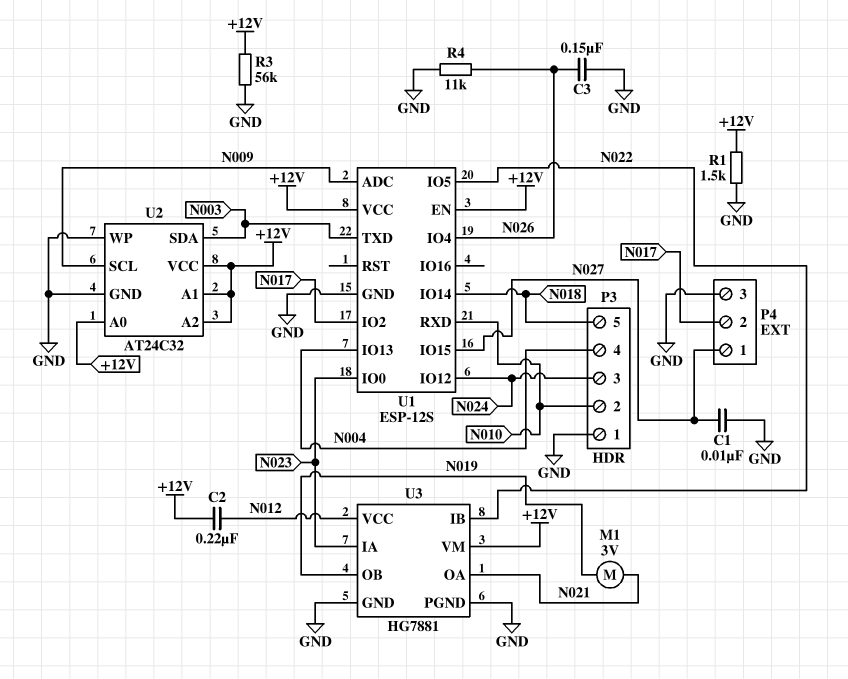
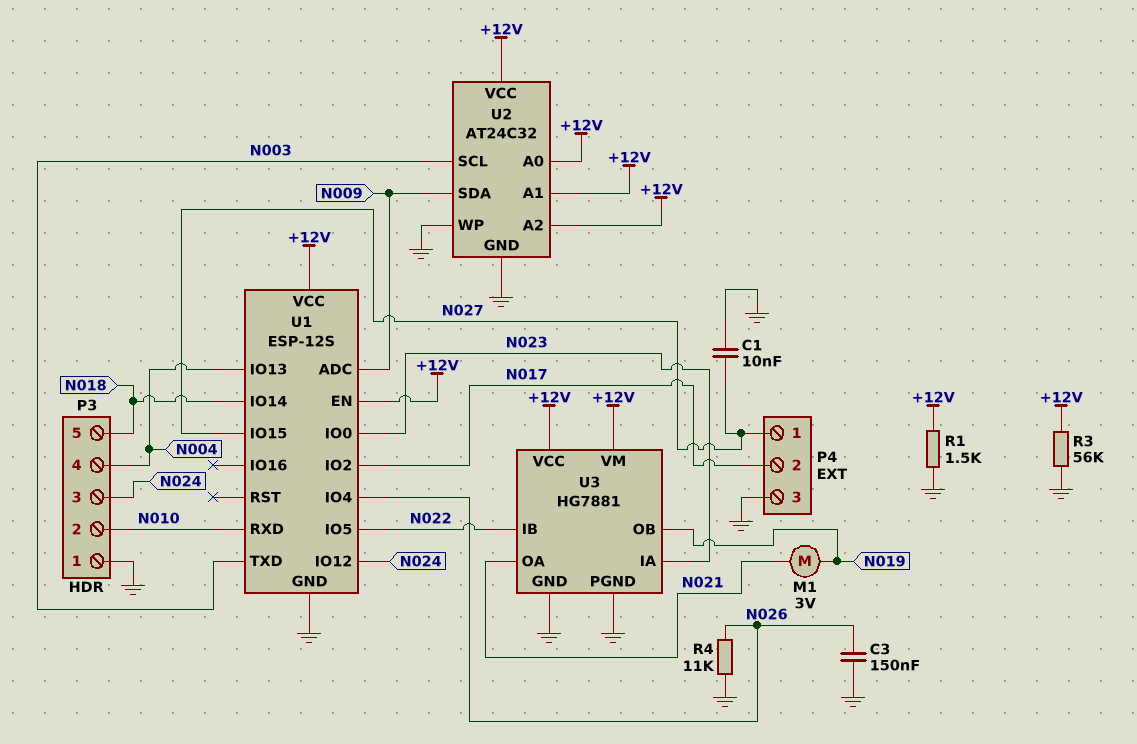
C2: 220nF (+12V, N012) -> none
U2 pin SCL: N009 -> N003
U2 pin SDA: N003 -> N009
U3 pin VCC: N012 -> +12V

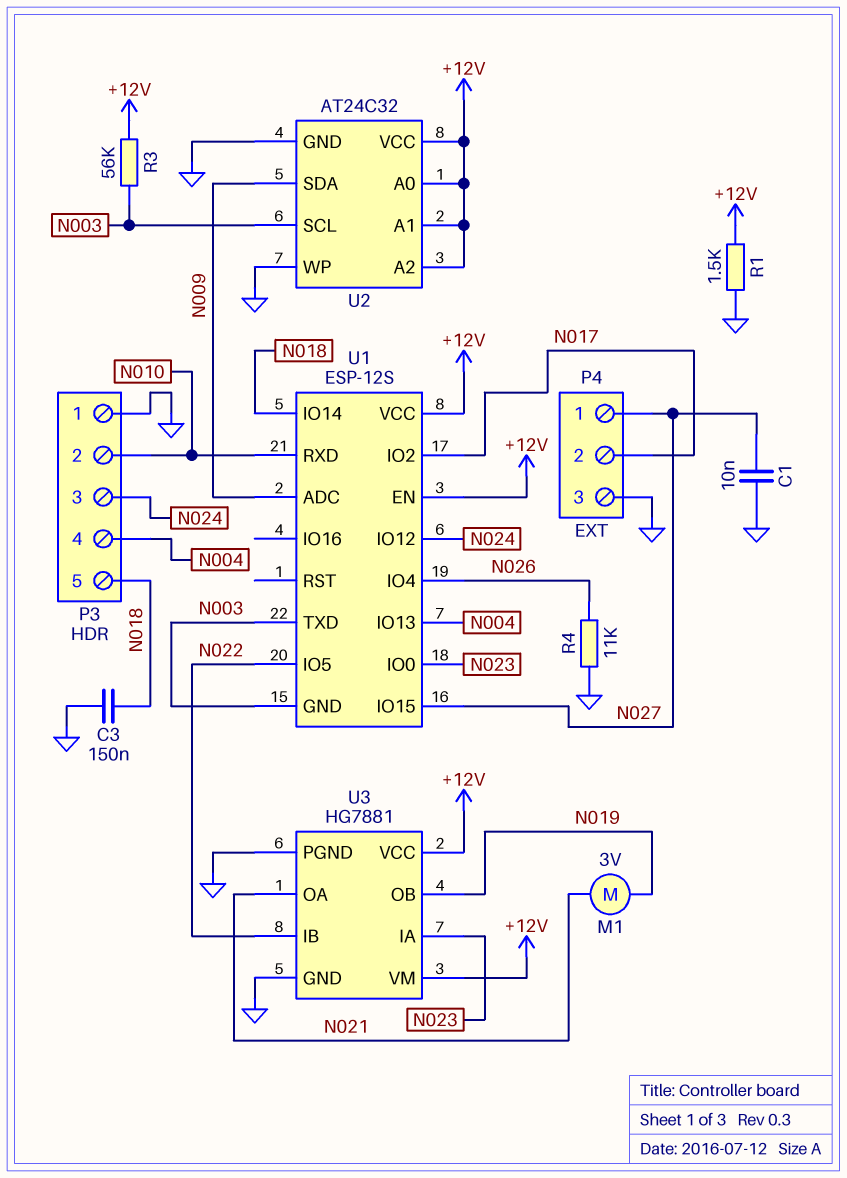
C3: 150nF (GND, N026) -> 150nF (GND, N018)
R3: 56k (+12V, GND) -> 56k (+12V, N003)
U1 pin GND: GND -> N003

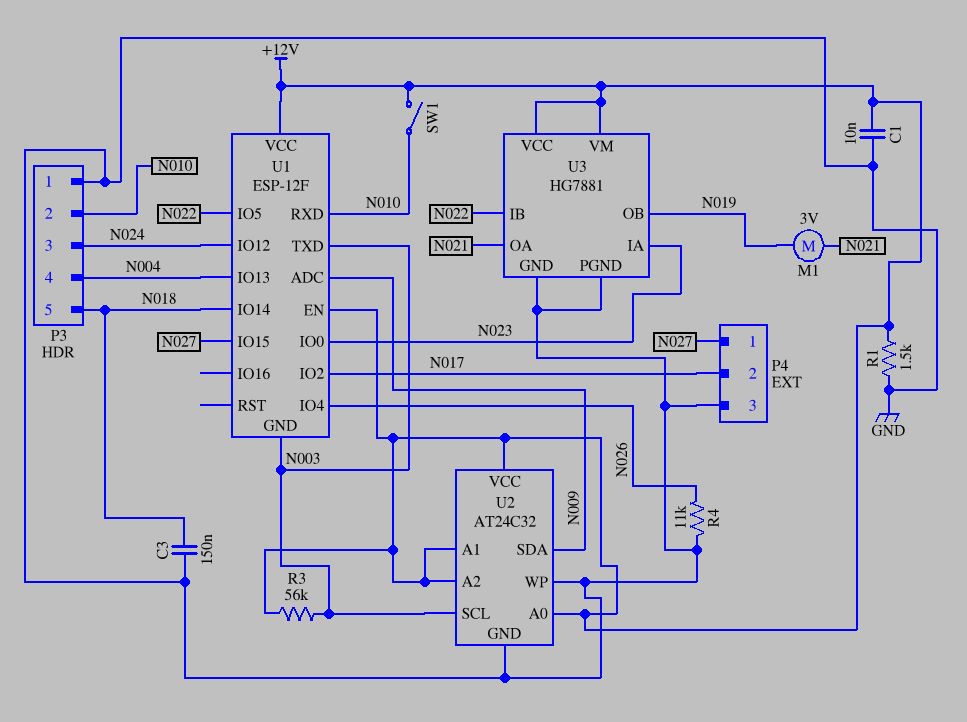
C1: 10nF (GND, N027) -> 10nF (+12V, GND)
SW1: none -> switch (+12V, N010)
U1: ESP-12S -> ESP-12F

